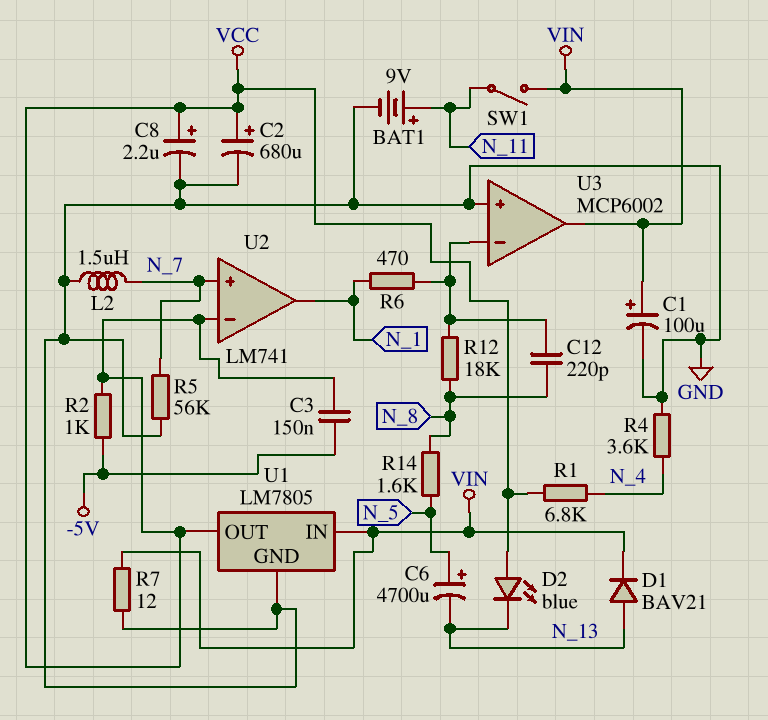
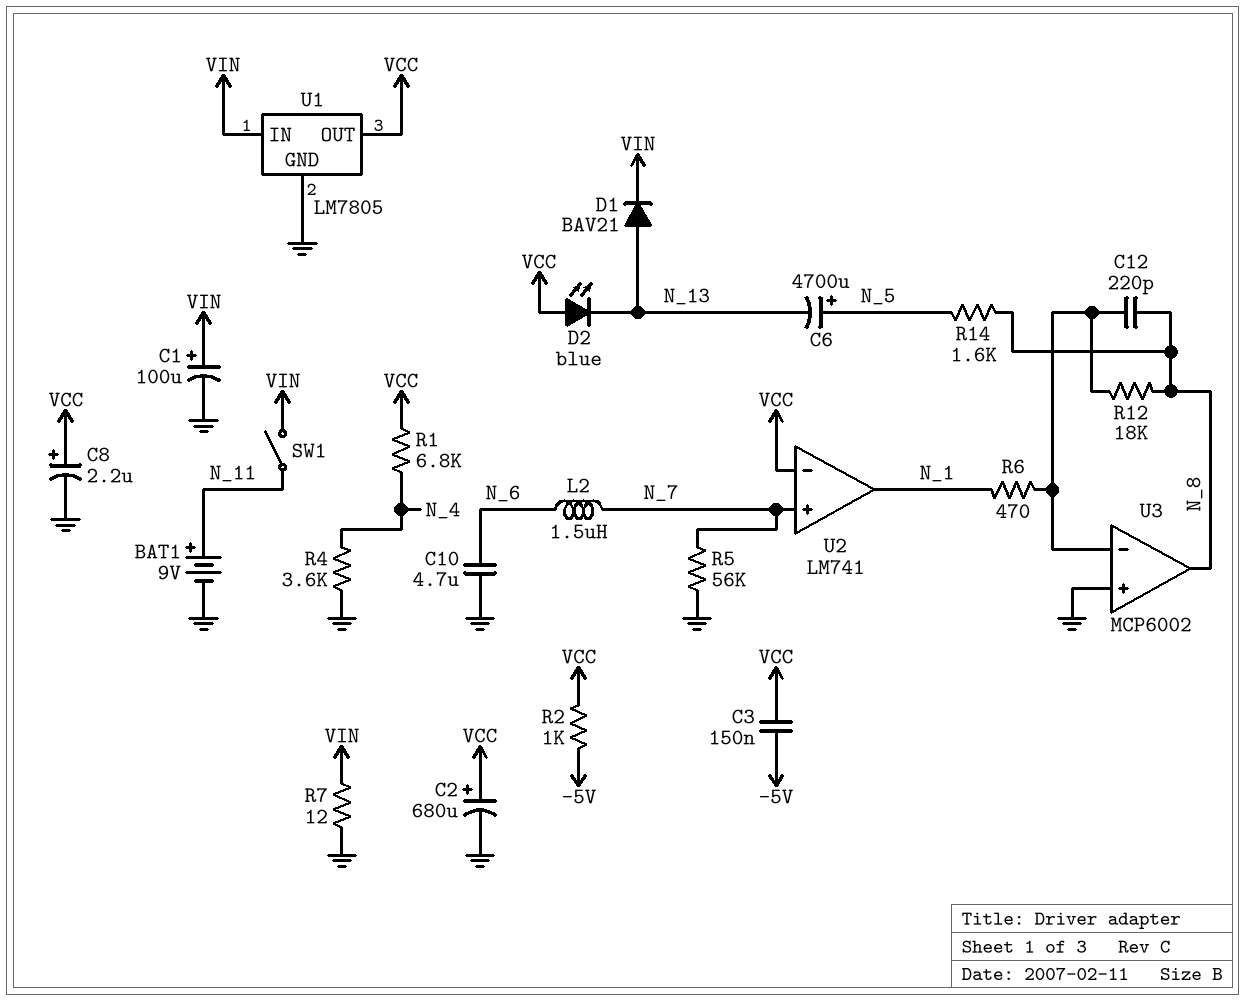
C10: none -> 4.7uF (GND, N_6)
L2: 1.5uH (GND, N_7) -> 1.5uH (N_6, N_7)
U3 pin out: VIN -> N_8

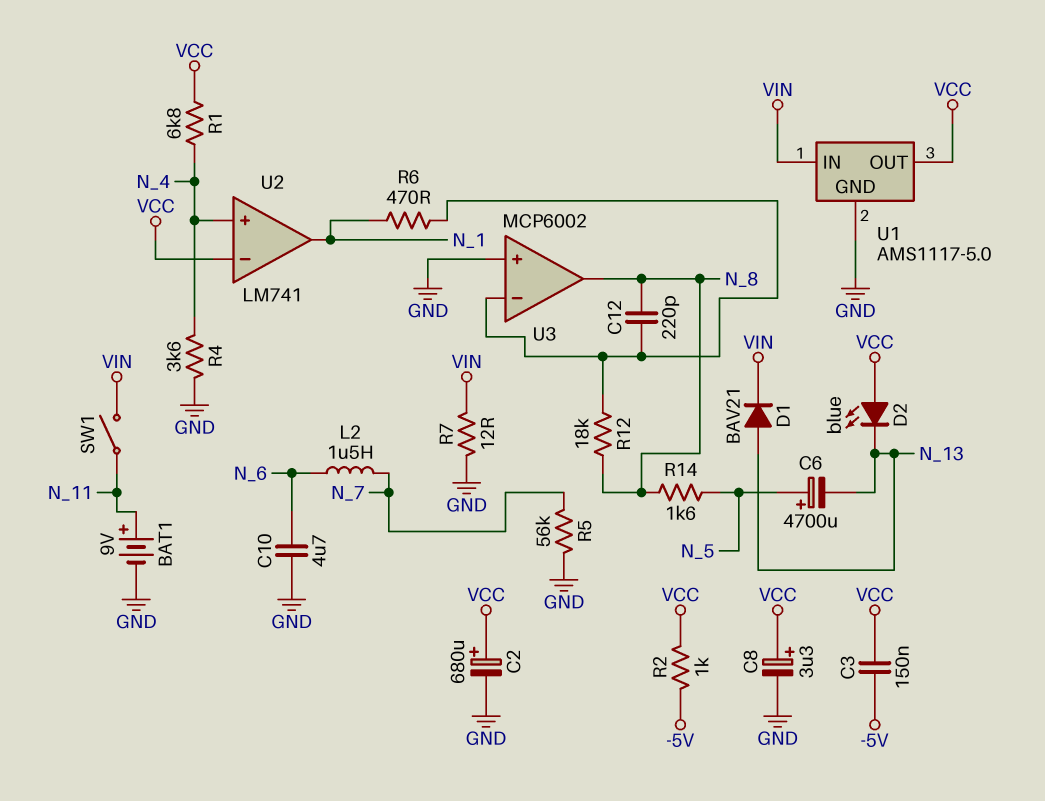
C1: 100uF (plus VIN, minus GND) -> none
C8: 2.2uF (plus VCC, minus GND) -> 3.3uF (plus VCC, minus GND)
U1: LM7805 -> AMS1117-5.0
U2 pin in+: N_7 -> N_4

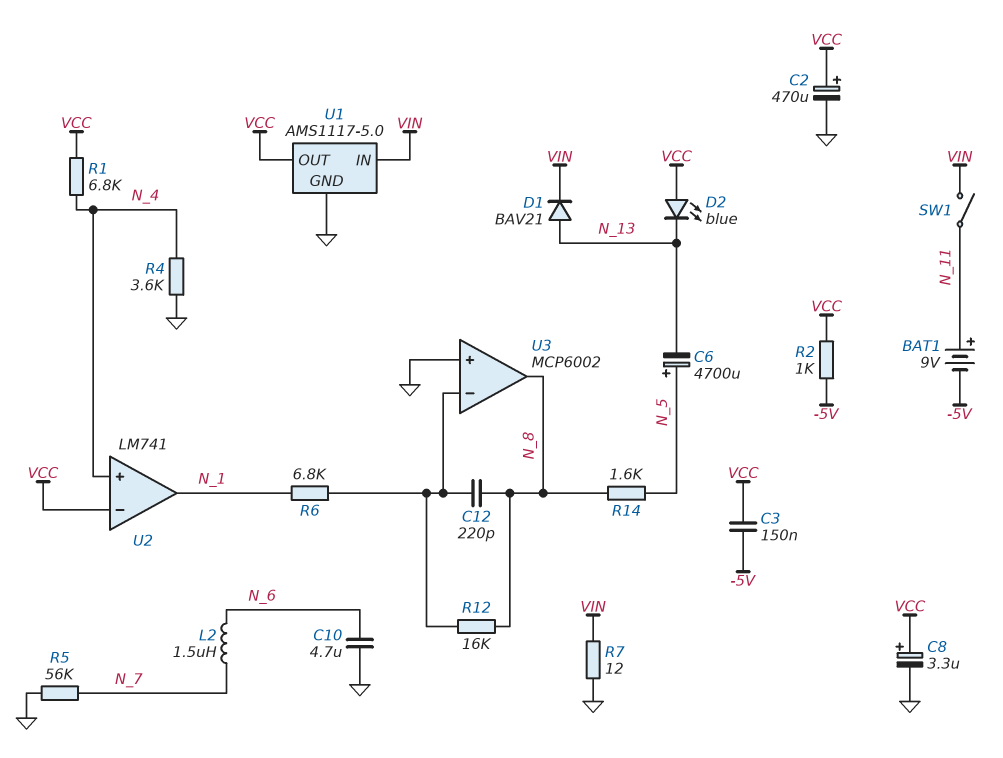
BAT1: 9V (plus N_11, minus GND) -> 9V (plus N_11, minus -5V)
C2: 680uF (plus VCC, minus GND) -> 470uF (plus VCC, minus GND)
R6: 470 (N_1, U3/in-) -> 6.8k (N_1, U3/in-)
R12: 18k (N_8, U3/in-) -> 16k (N_8, U3/in-)

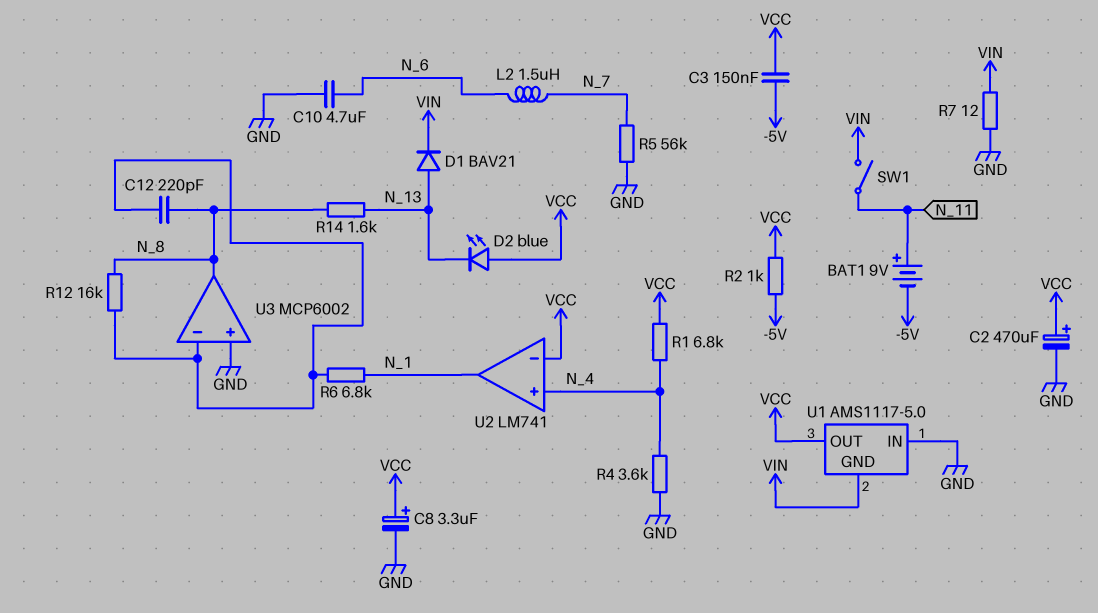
C6: 4700uF (plus N_5, minus N_13) -> none
R14: 1.6k (N_5, N_8) -> 1.6k (N_8, N_13)
U1 pin GND: GND -> VIN
U1 pin IN: VIN -> GND

